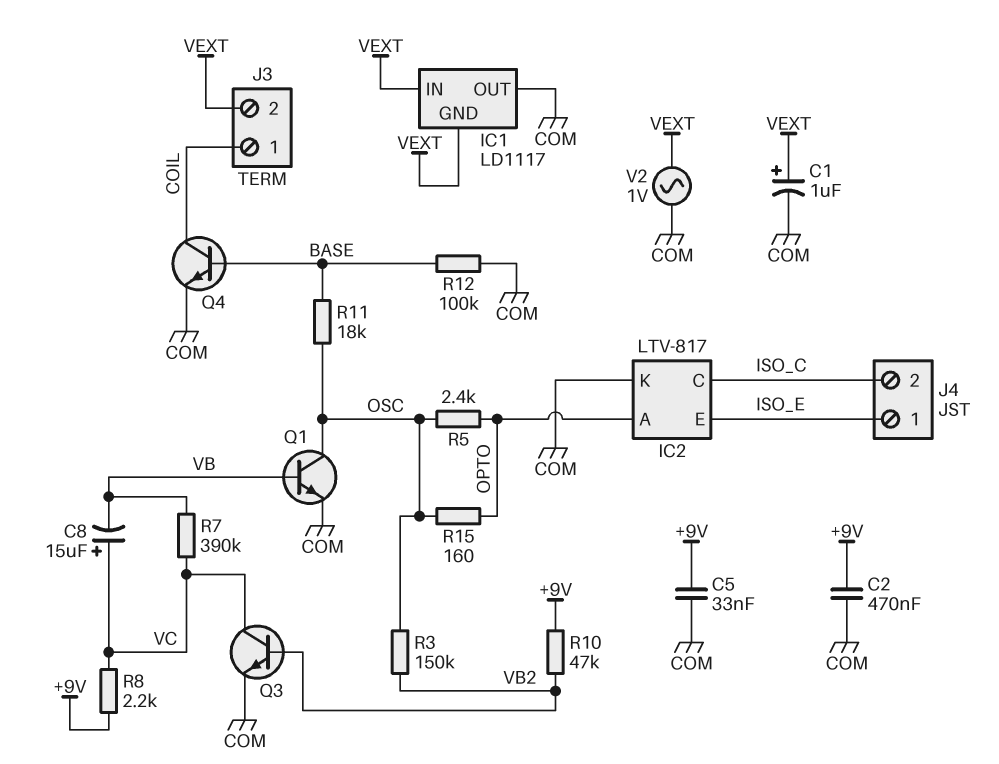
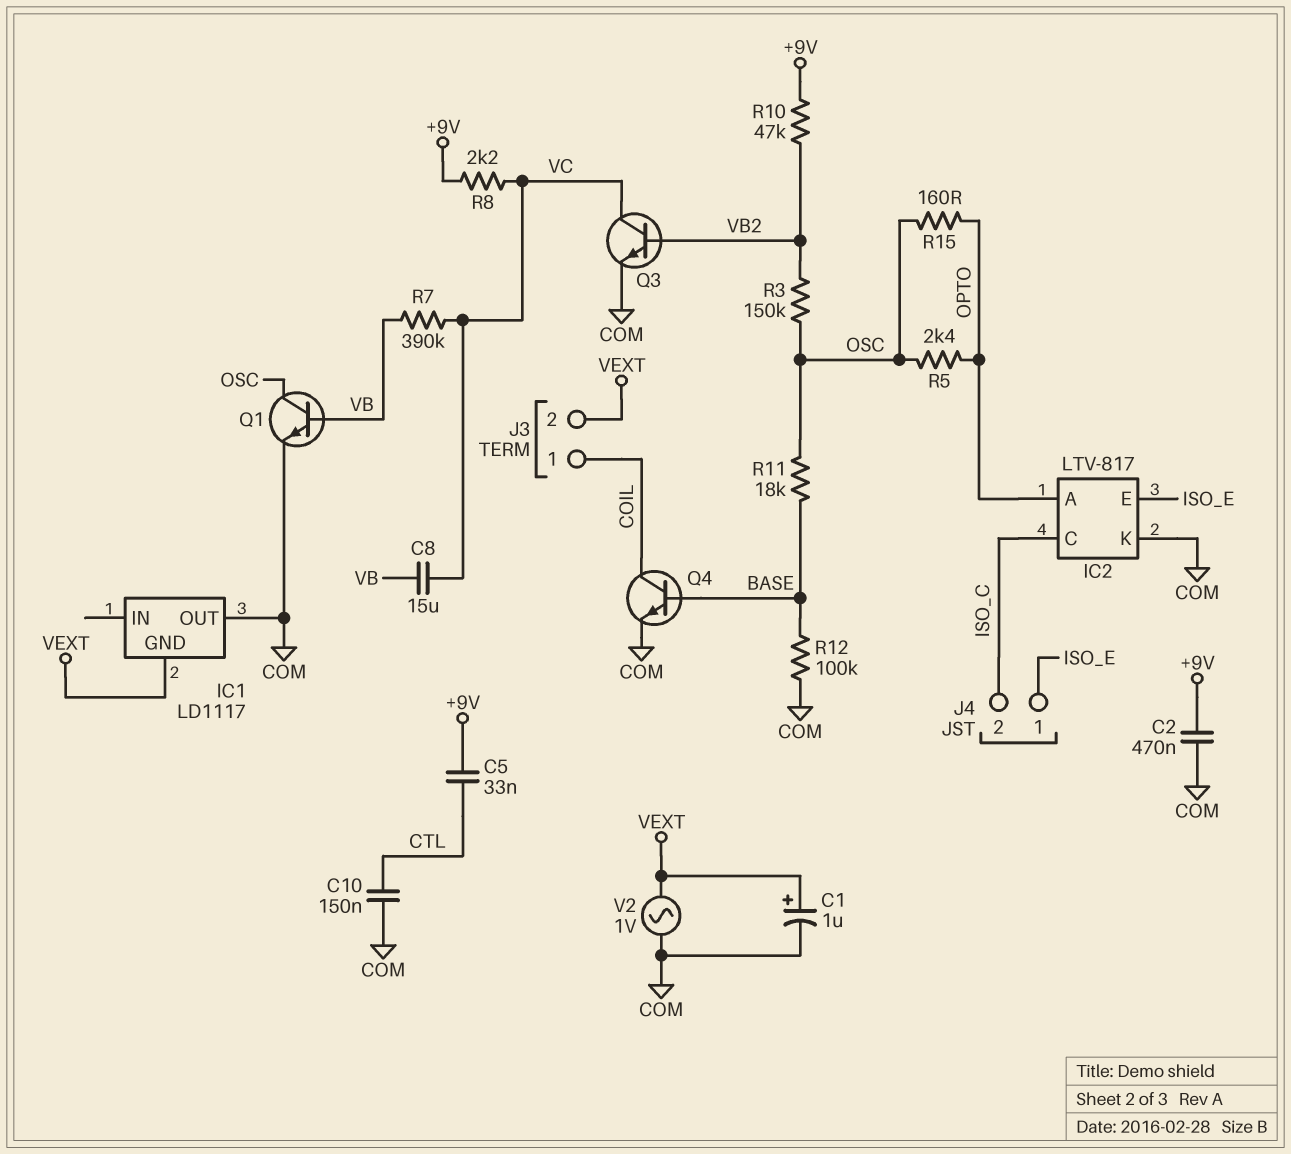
C5: 33nF (+9V, COM) -> 33nF (+9V, CTL)
C8: 15uF (plus VC, minus VB) -> 15uF (VB, VC)
C10: none -> 150nF (COM, CTL)
IC1 pin IN: VEXT -> none

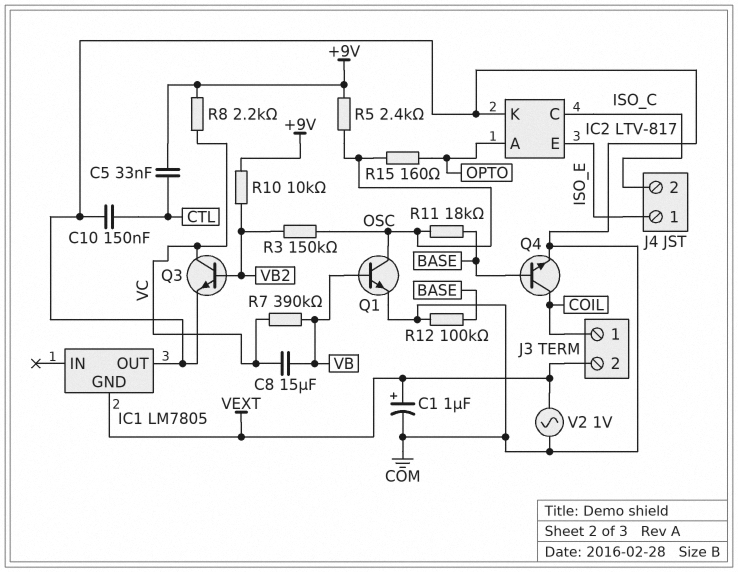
C2: 470nF (+9V, COM) -> none
IC1: LD1117 -> LM7805
R5: 2.4k (OPTO, OSC) -> 2.4k (+9V, OSC)
R10: 47k (+9V, VB2) -> 10k (+9V, VB2)

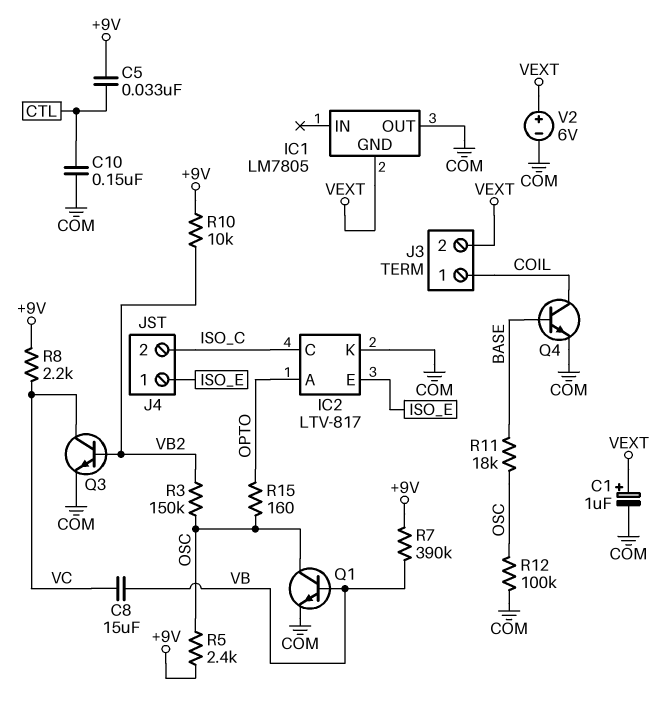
R7: 390k (VB, VC) -> 390k (+9V, VB)
R12: 100k (BASE, COM) -> 100k (COM, OSC)
V2: AC 1V (COM, VEXT) -> 6V (plus VEXT, minus COM)

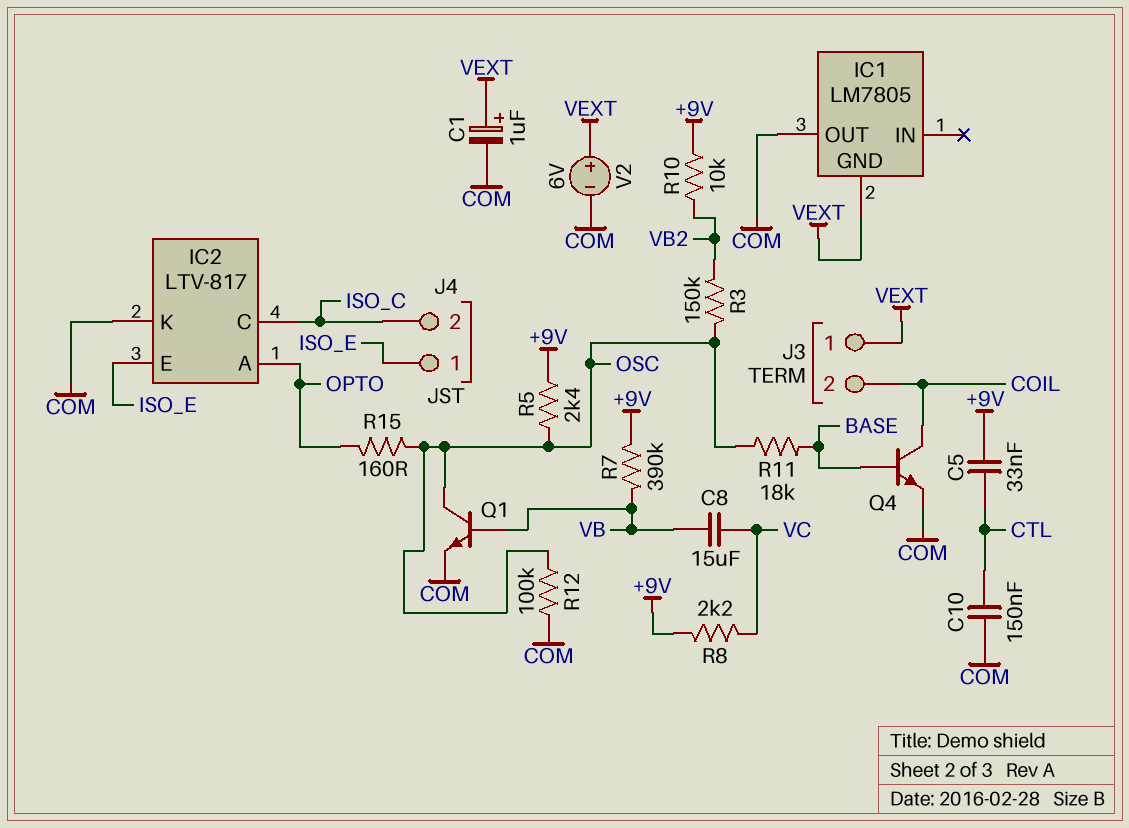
J3 pin 1: COIL -> VEXT
J3 pin 2: VEXT -> COIL
Q3: NPN (B VB2, C VC, E COM) -> none

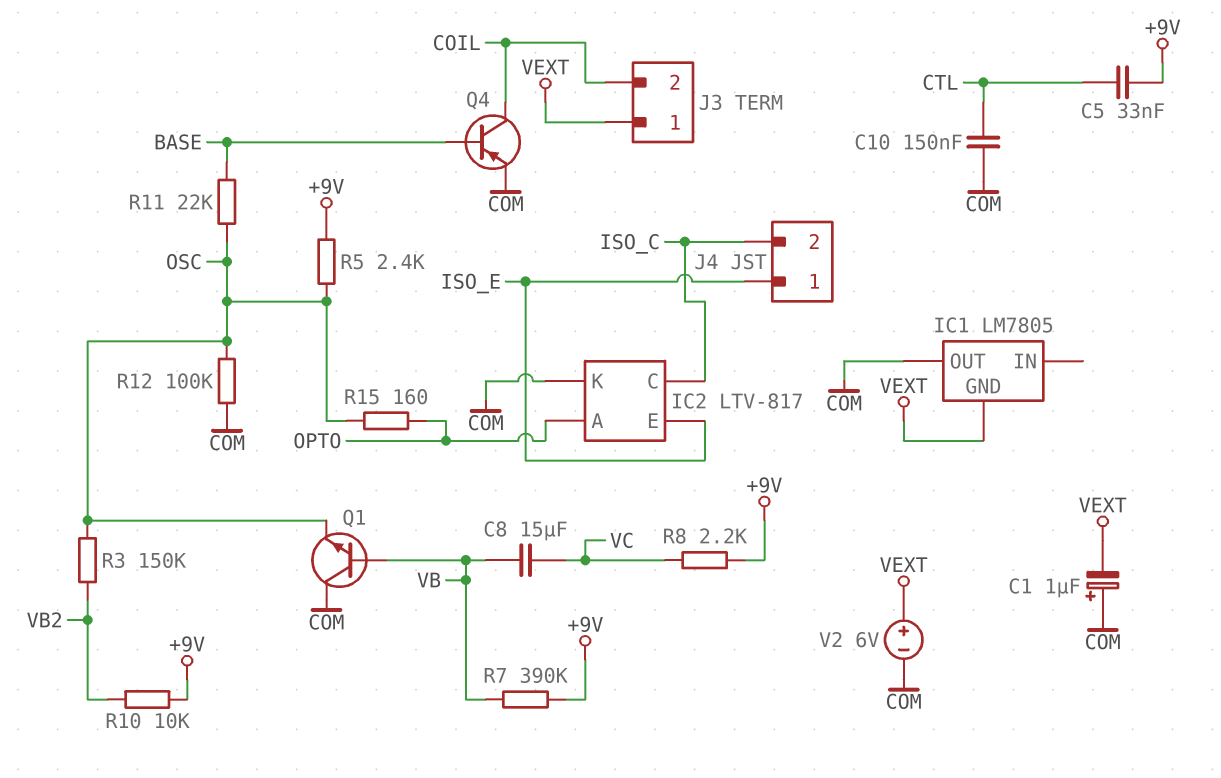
C1: 1uF (plus VEXT, minus COM) -> 1uF (plus COM, minus VEXT)
Q1: NPN (B VB, C OSC, E COM) -> NPN (B VB, C COM, E OSC)
Q4: NPN (B BASE, C COIL, E COM) -> PNP (B BASE, C COIL, E COM)
R11: 18k (BASE, OSC) -> 22k (BASE, OSC)

